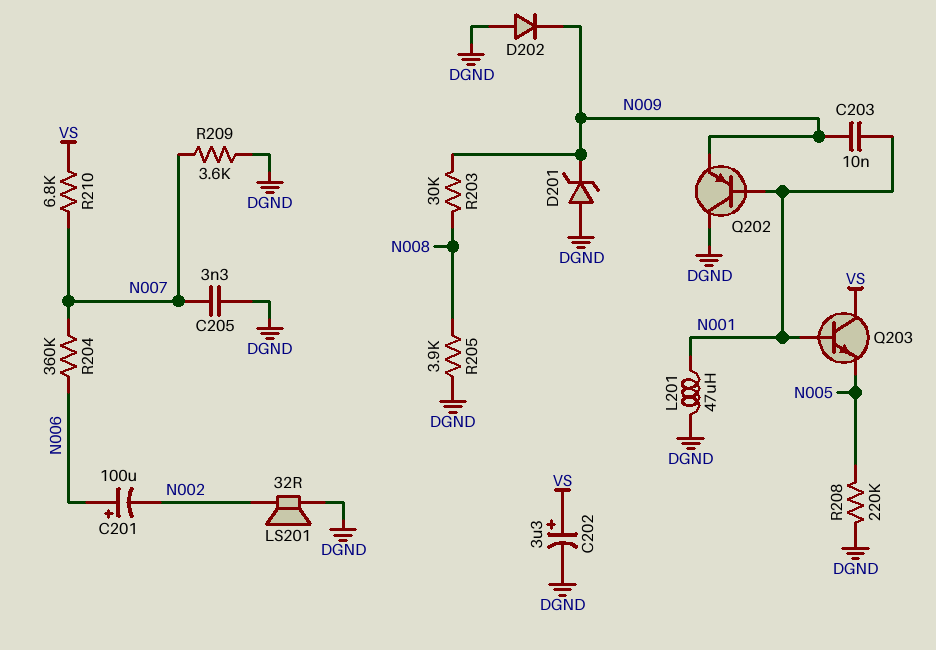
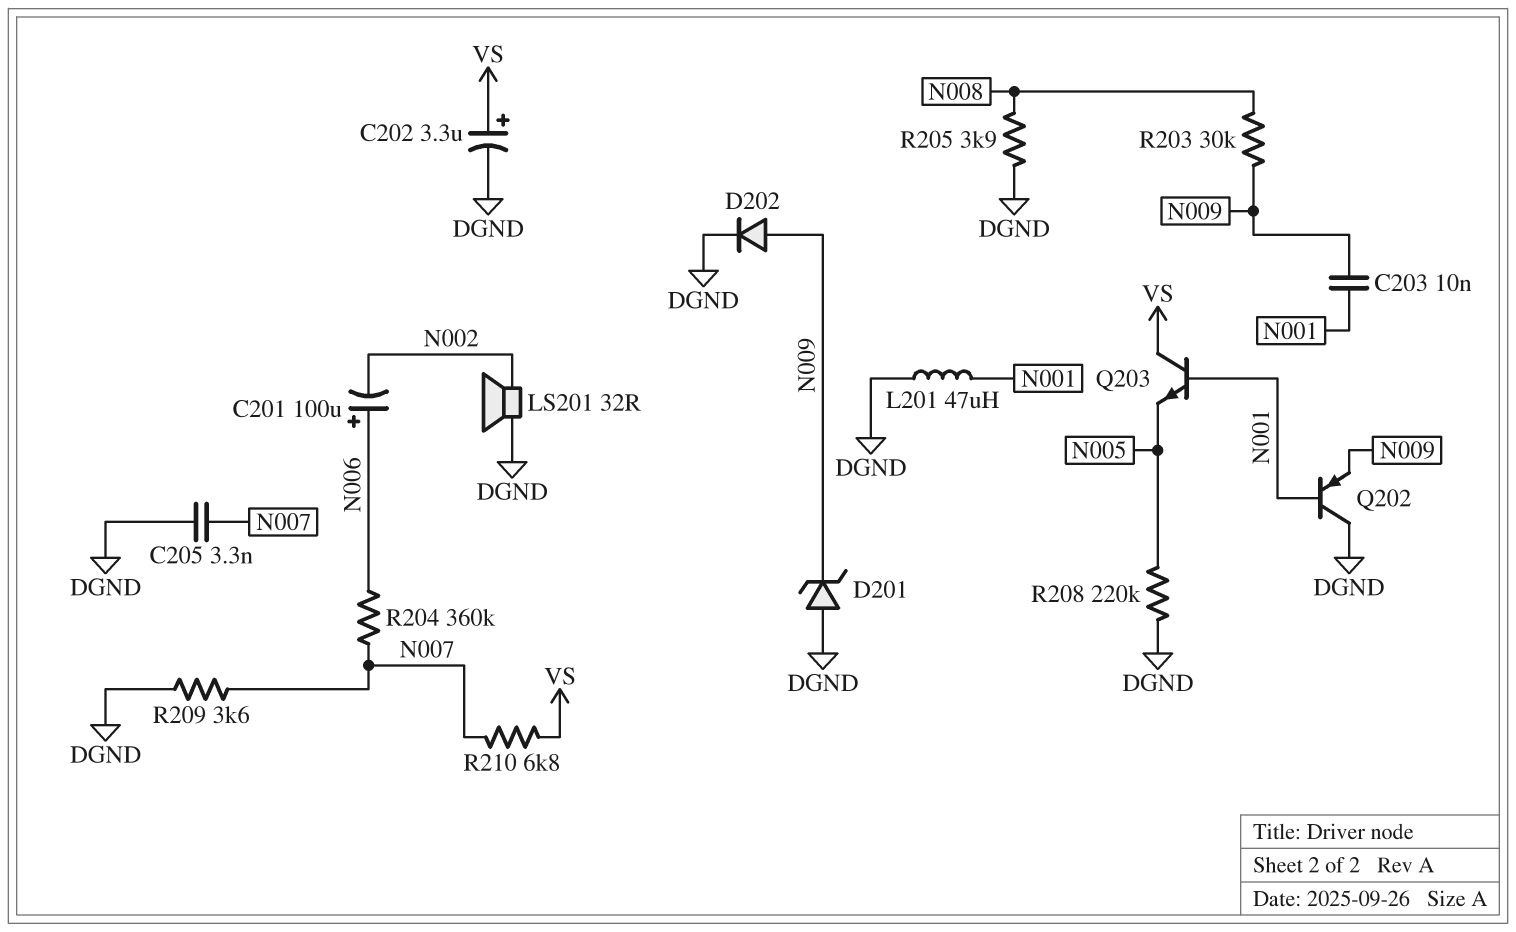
D202: diode (A DGND, K N009) -> diode (A N009, K DGND)

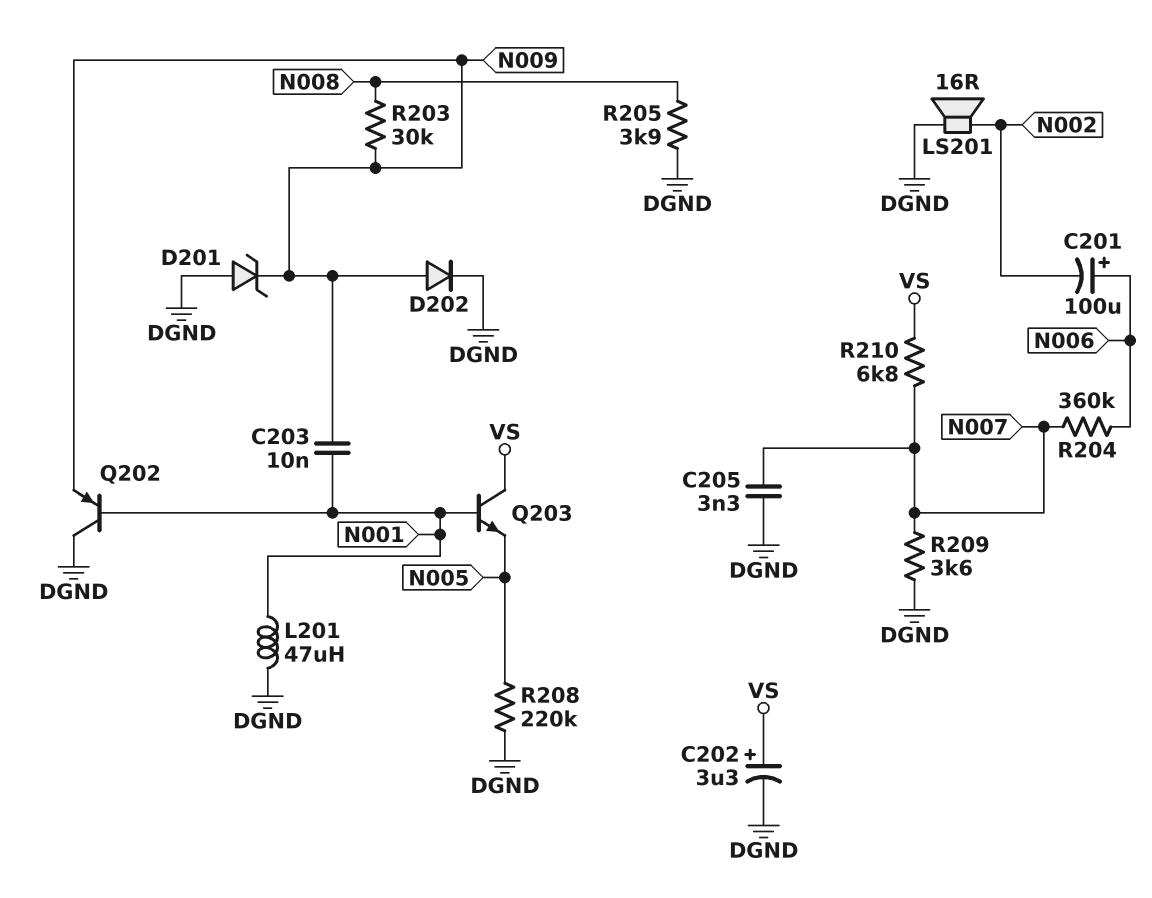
LS201: speaker 32R (DGND, N002) -> speaker 16R (DGND, N002)

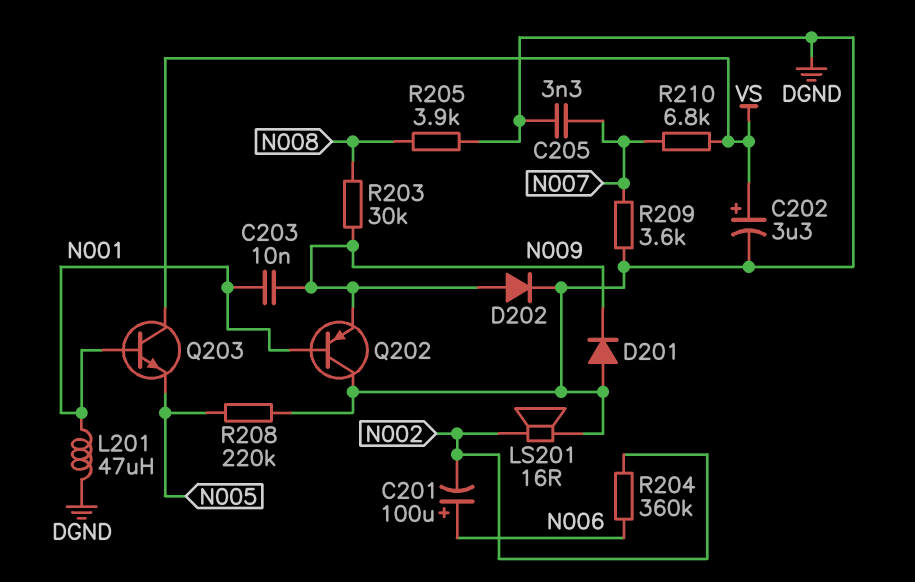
D201: zener (A DGND, K N009) -> diode (A DGND, K N009)
R204: 360k (N006, N007) -> 360k (N002, N006)

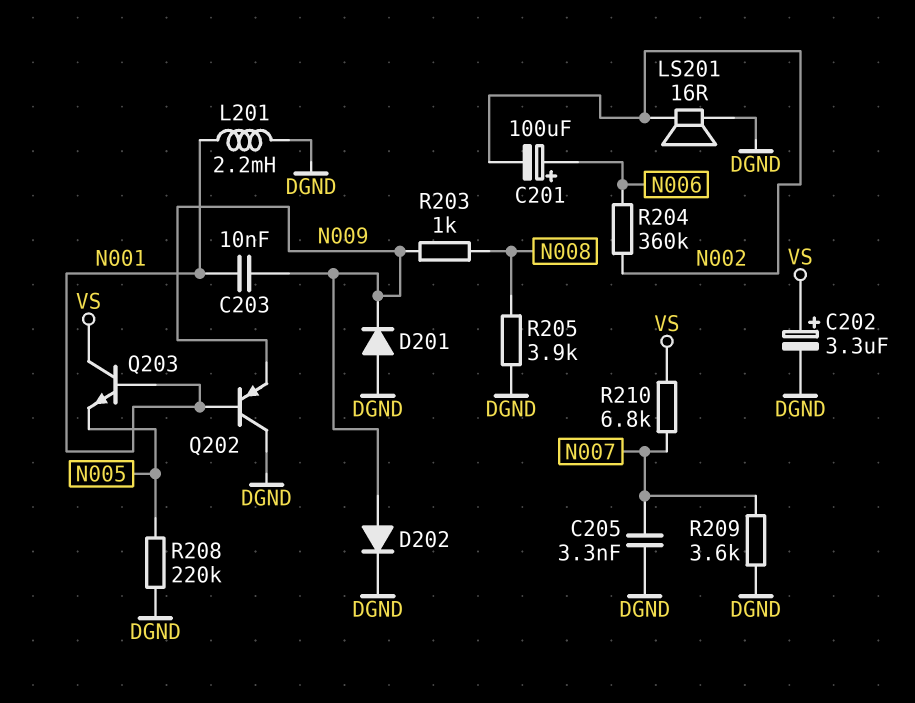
L201: 47uH (DGND, N001) -> 2.2mH (DGND, N001)
R203: 30k (N008, N009) -> 1k (N008, N009)

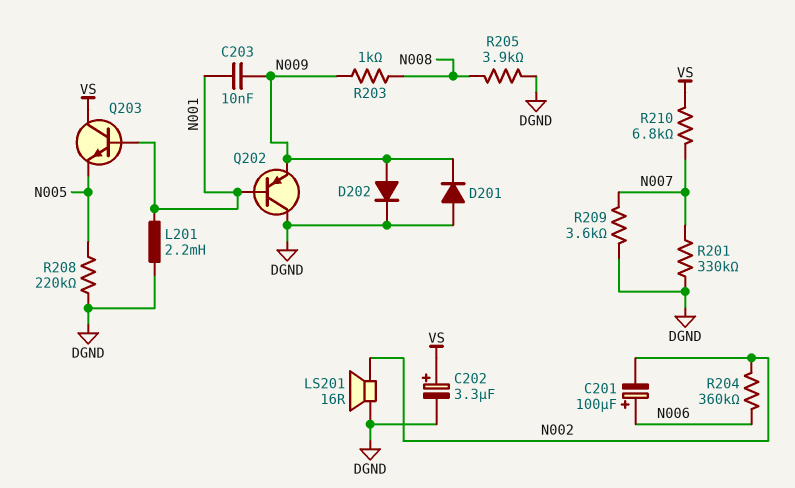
C205: 3.3nF (DGND, N007) -> none
R201: none -> 330k (DGND, N007)

